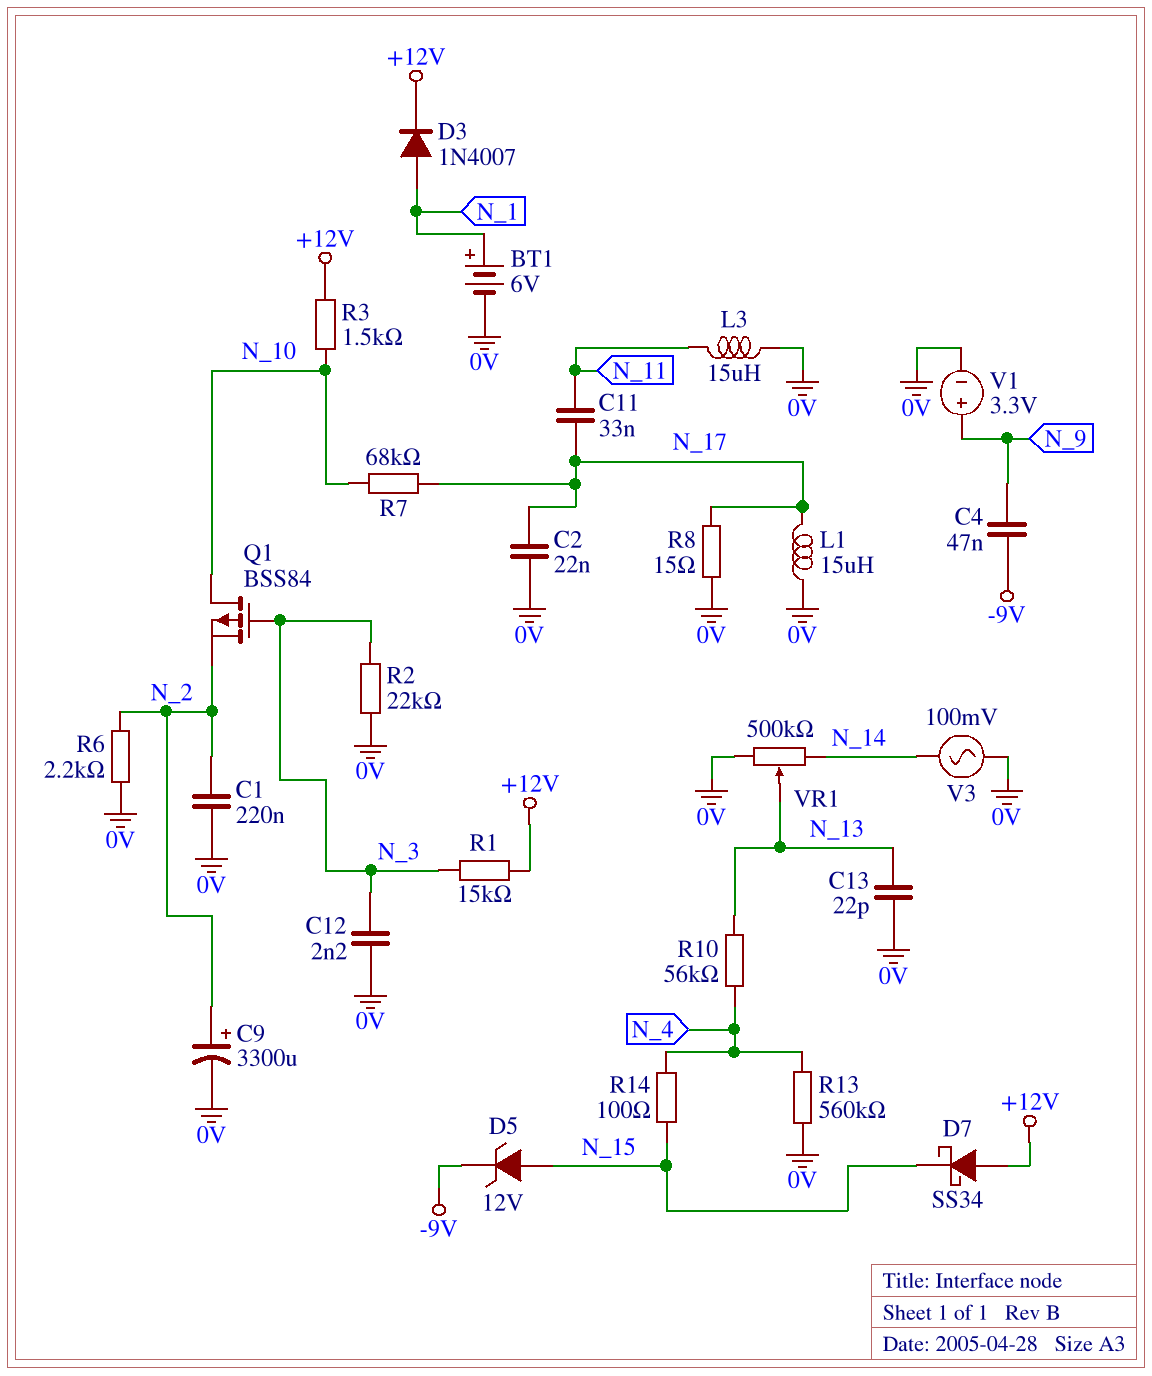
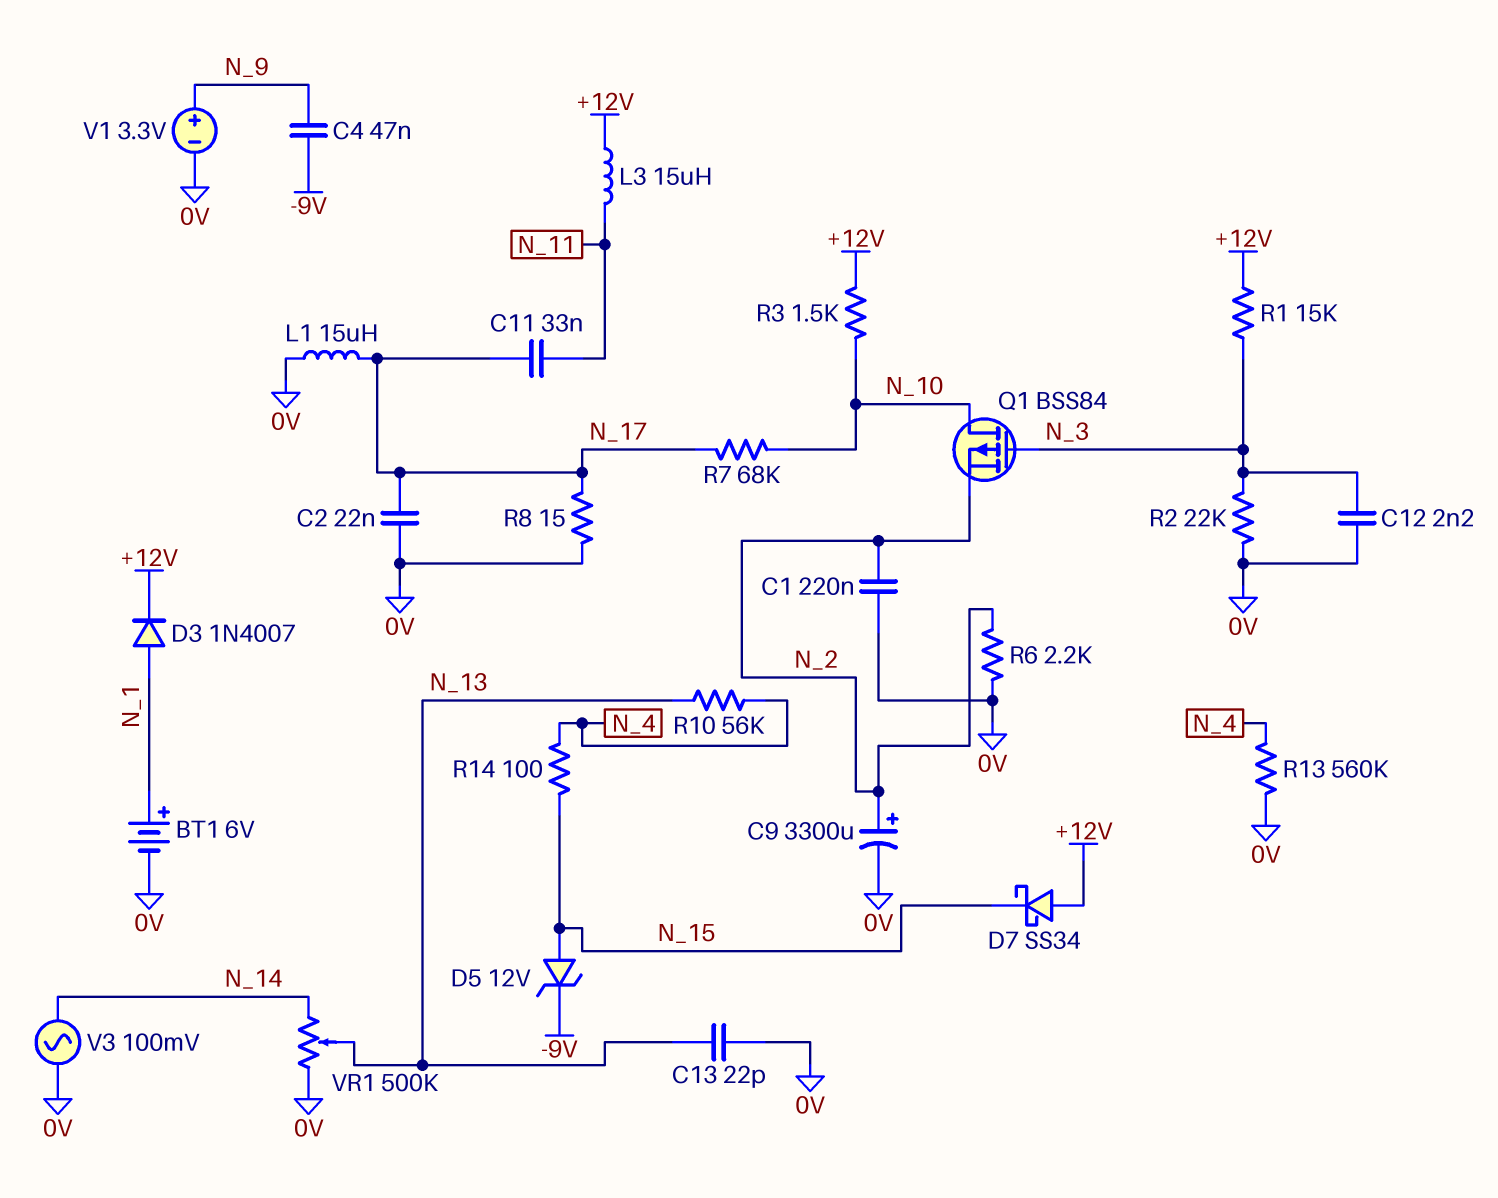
L3: 15uH (0V, N_11) -> 15uH (+12V, N_11)

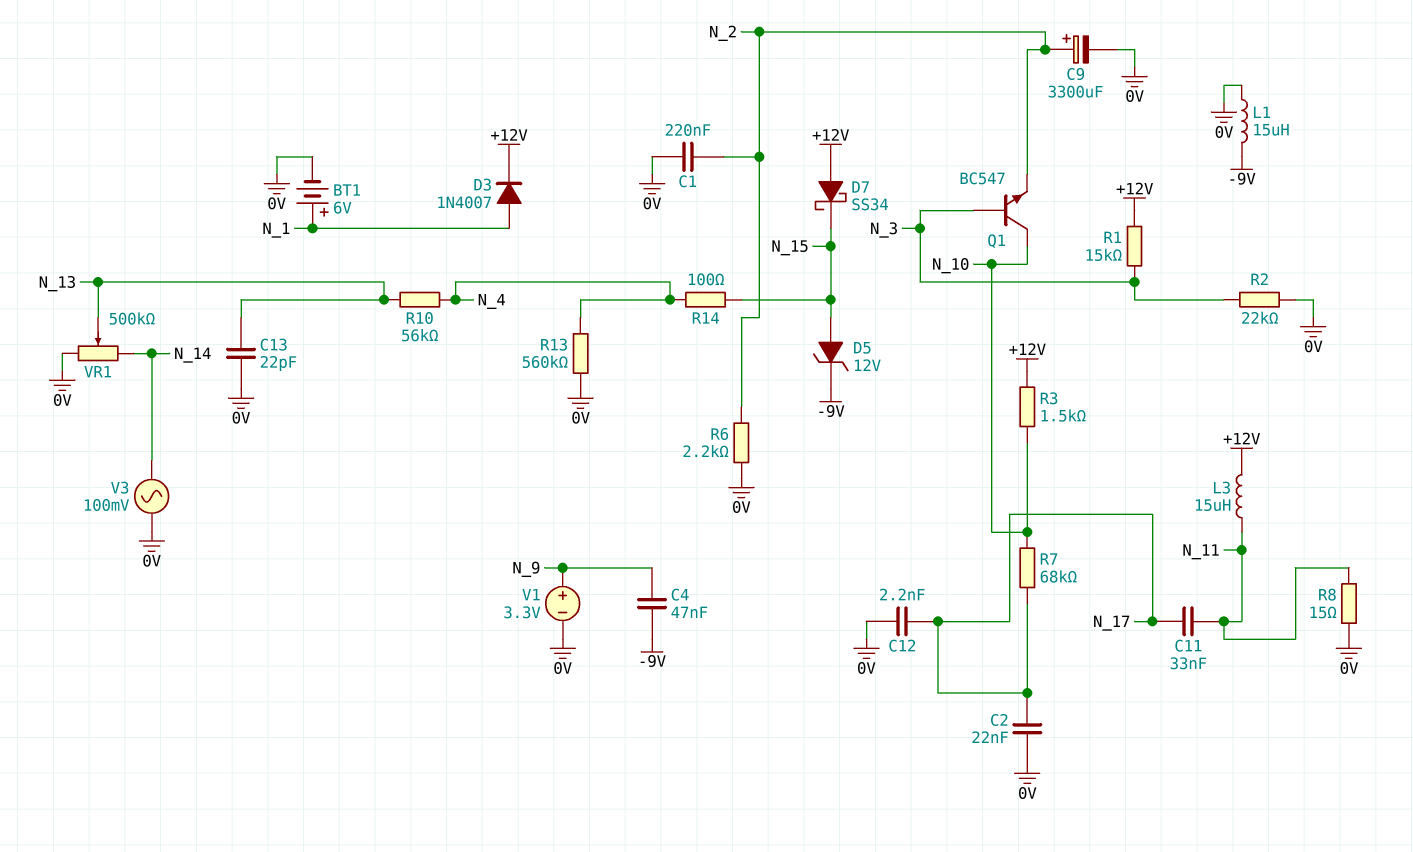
C12: 2.2nF (0V, N_3) -> 2.2nF (0V, N_17)
L1: 15uH (0V, N_17) -> 15uH (-9V, 0V)
Q1: PMOS BSS84 (G N_3, D N_10, S N_2) -> NPN BC547 (B N_3, C N_10, E N_2)
R8: 15 (0V, N_17) -> 15 (0V, N_11)

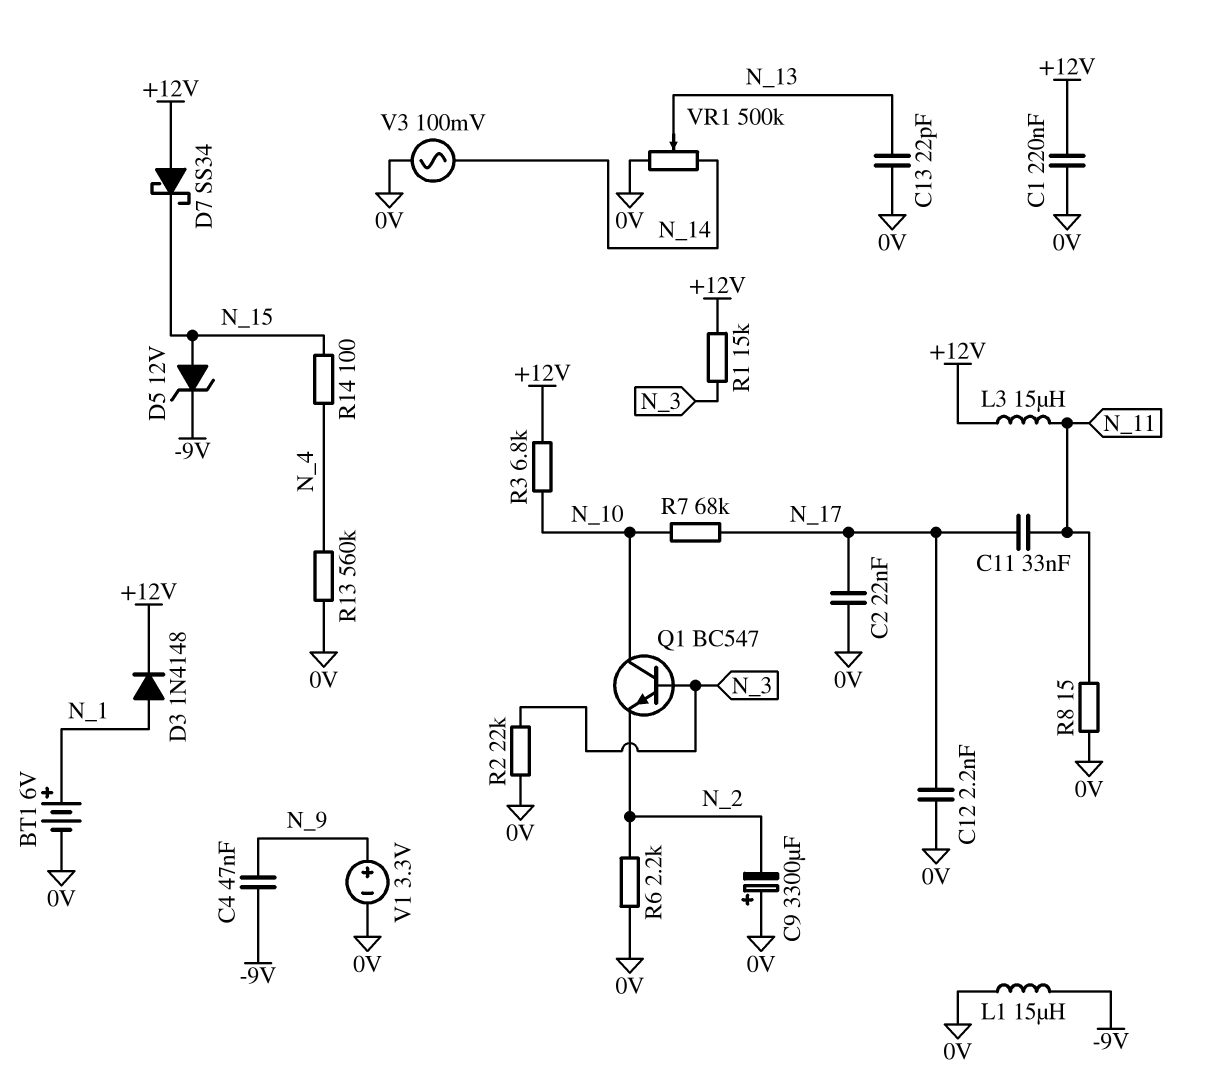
C1: 220nF (0V, N_2) -> 220nF (+12V, 0V)
C9: 3300uF (plus N_2, minus 0V) -> 3300uF (plus 0V, minus N_2)
D3: diode 1N4007 (A N_1, K +12V) -> diode 1N4148 (A N_1, K +12V)
R3: 1.5k (+12V, N_10) -> 6.8k (+12V, N_10)
R10: 56k (N_4, N_13) -> none

